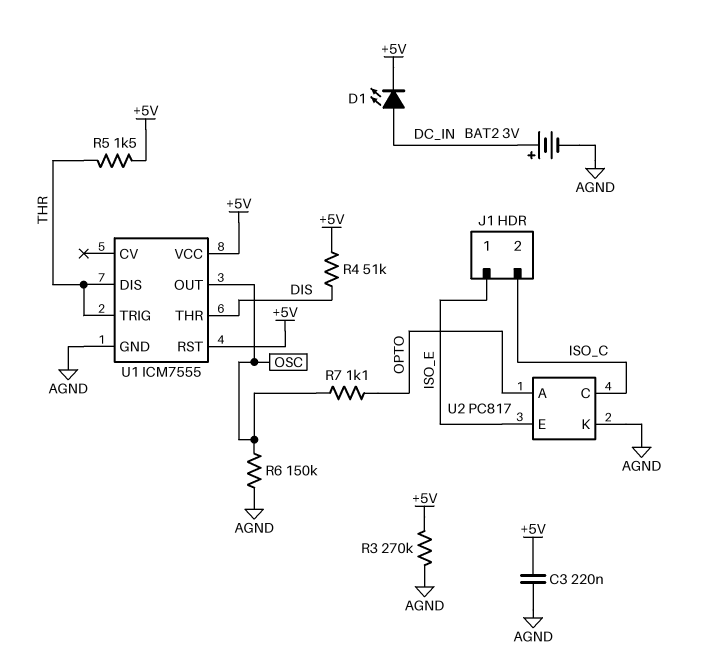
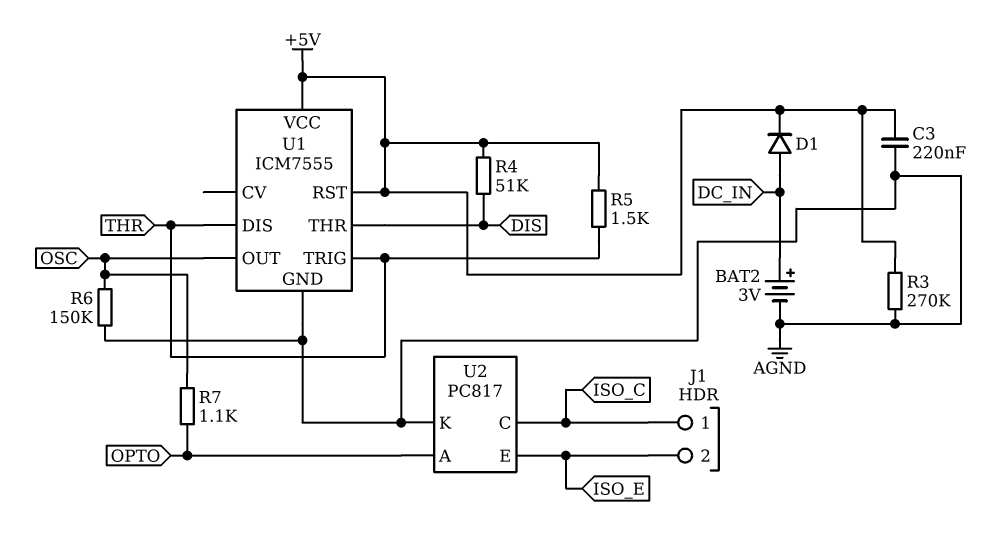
D1: LED (A DC_IN, K +5V) -> diode (A DC_IN, K +5V)
J1 pin 1: ISO_E -> ISO_C
J1 pin 2: ISO_C -> ISO_E

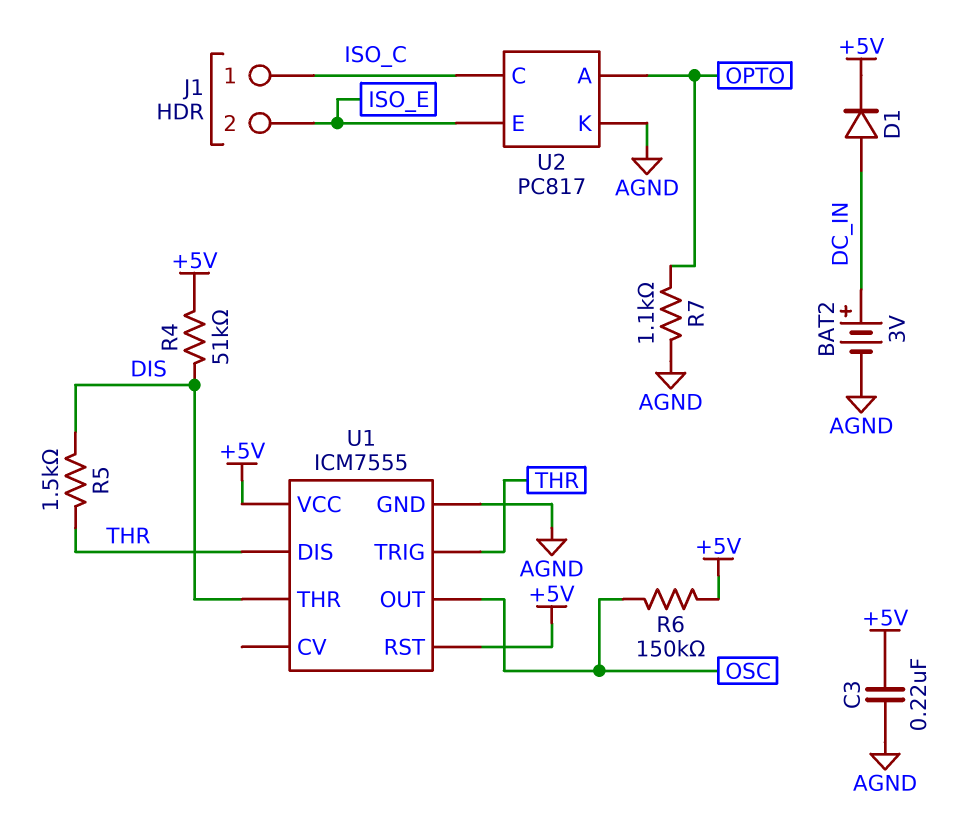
R3: 270k (+5V, AGND) -> none
R5: 1.5k (+5V, THR) -> 1.5k (DIS, THR)
R6: 150k (AGND, OSC) -> 150k (+5V, OSC)
R7: 1.1k (OPTO, OSC) -> 1.1k (AGND, OPTO)

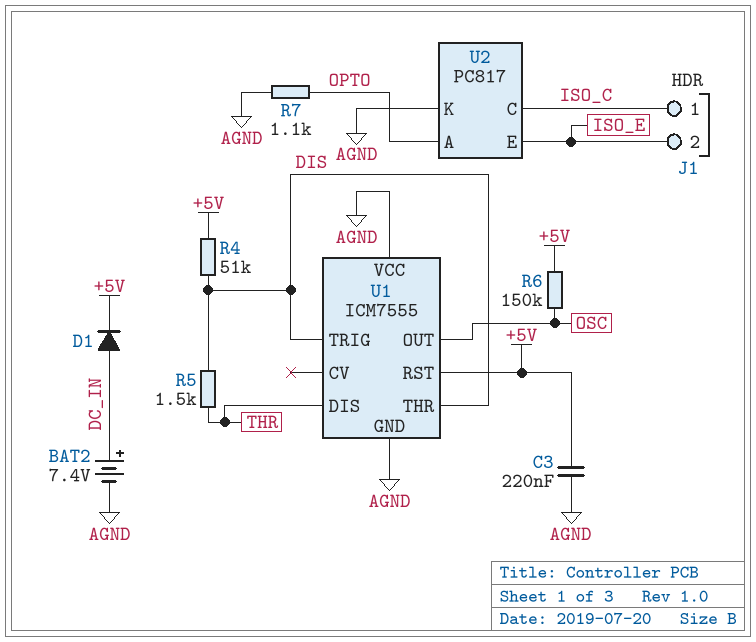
BAT2: 3V (plus DC_IN, minus AGND) -> 7.4V (plus DC_IN, minus AGND)
U1 pin TRIG: THR -> DIS
U1 pin VCC: +5V -> AGND

